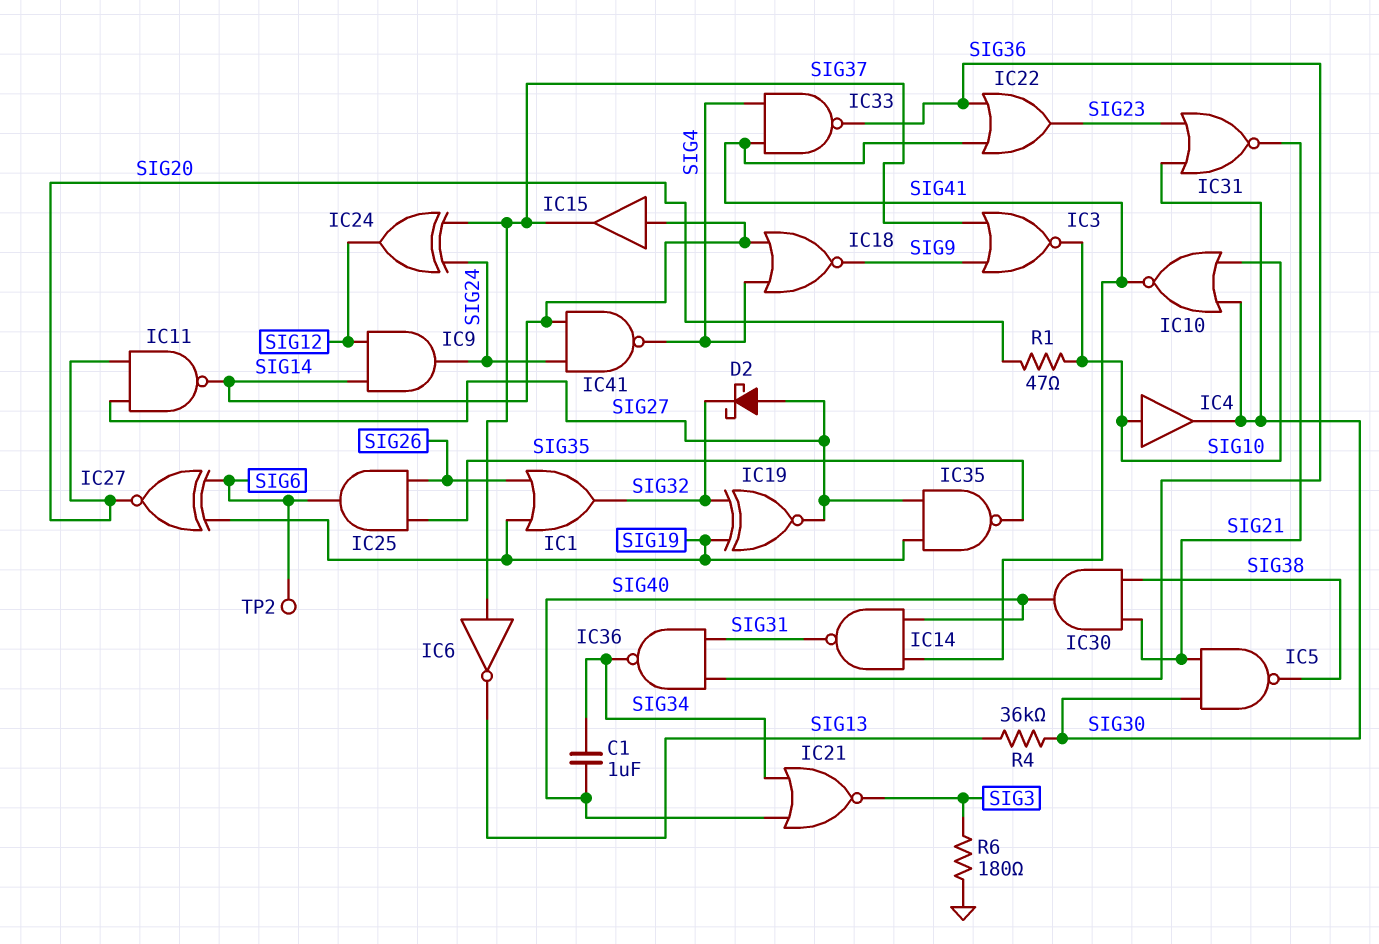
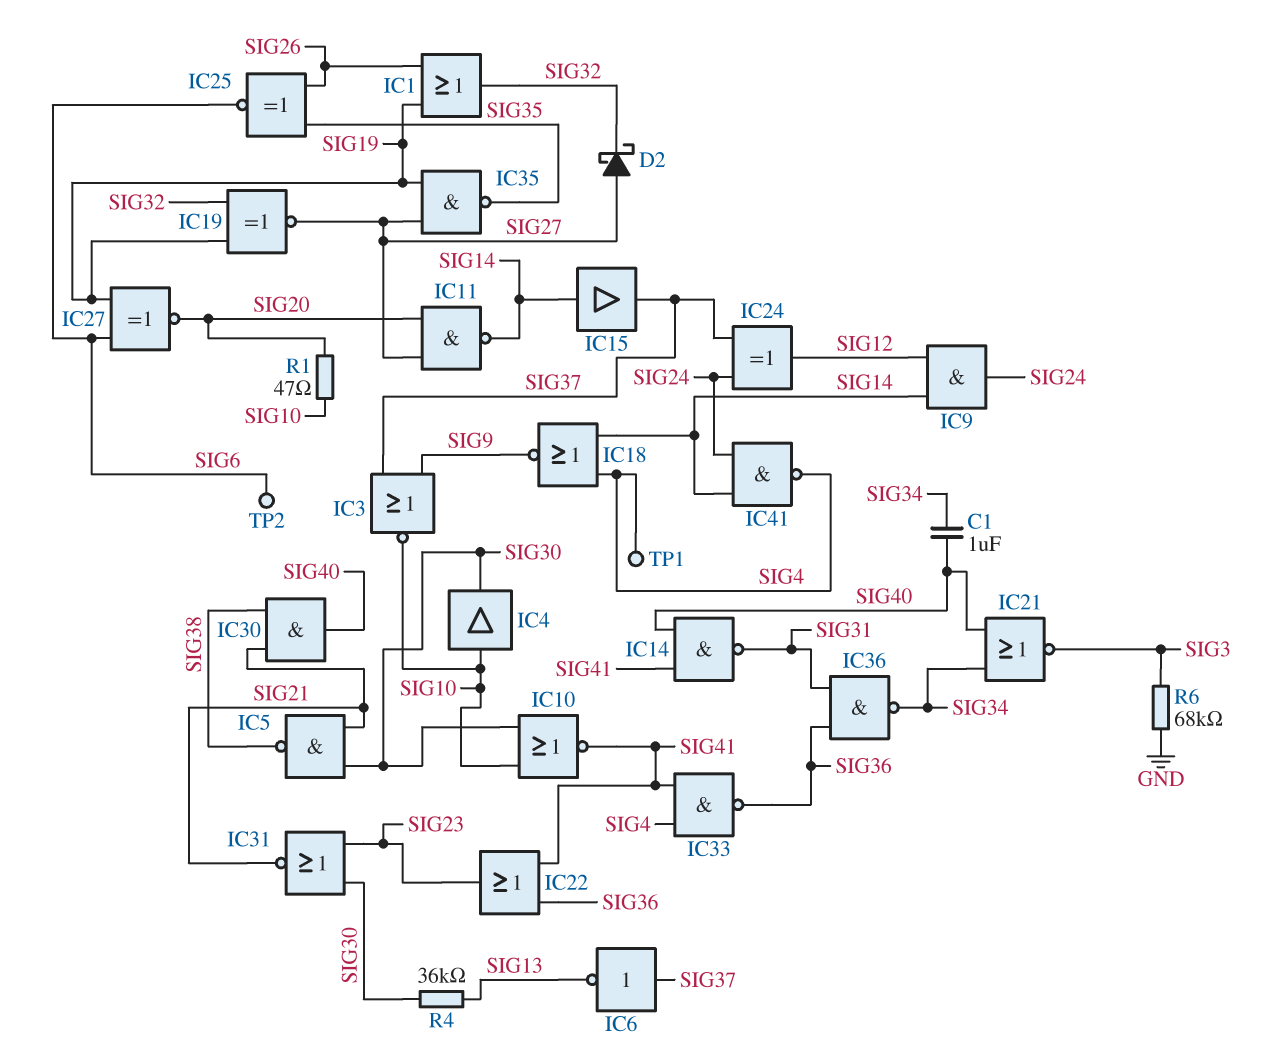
IC25: AND (in SIG26, in SIG35, out SIG6) -> XNOR (in SIG26, in SIG35, out SIG6)
R6: 180 (GND, SIG3) -> 68k (GND, SIG3)
TP1: none -> test point (SIG4)

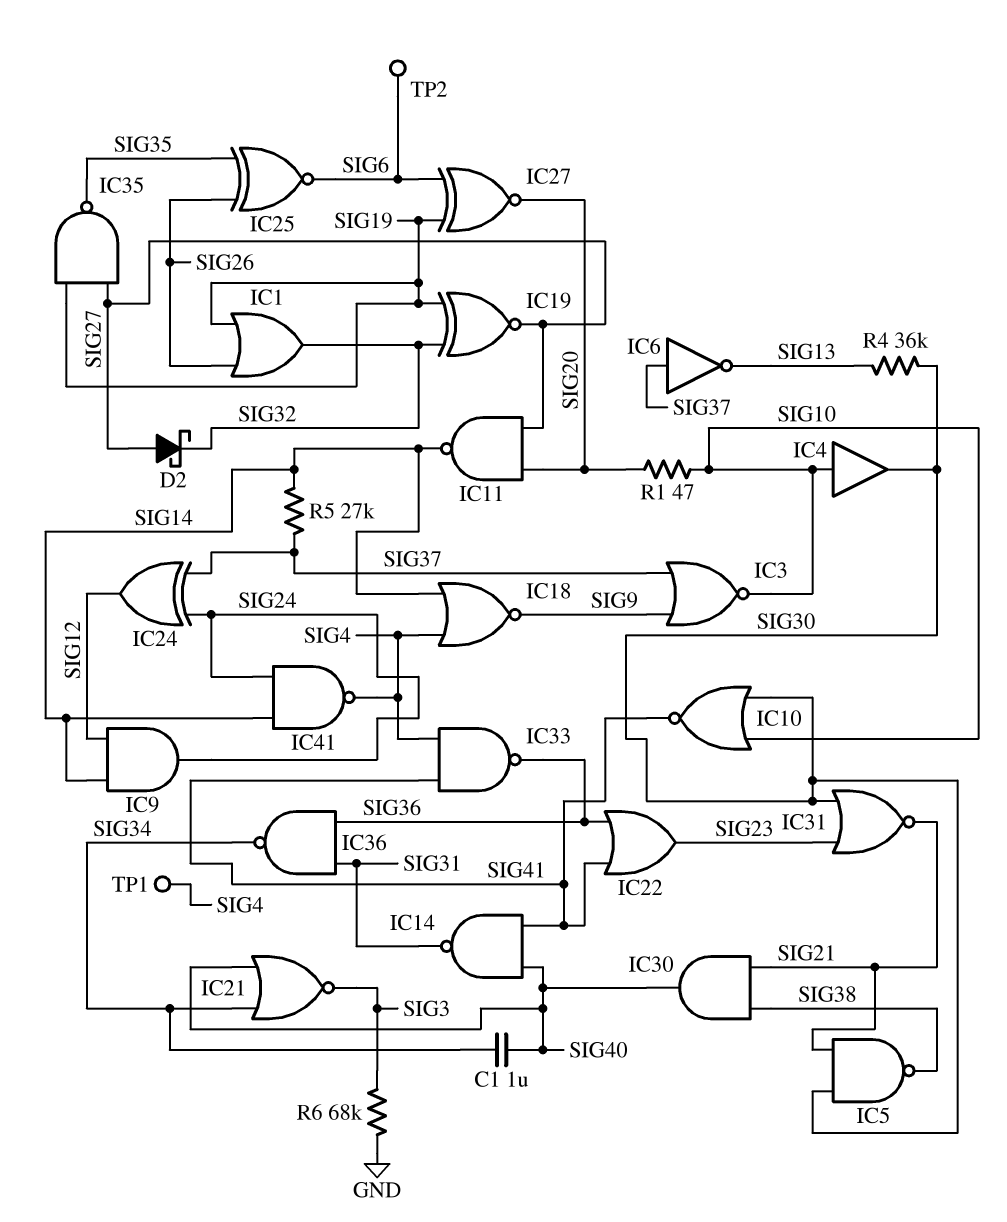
IC15: buffer (in SIG14, out SIG37) -> none
R5: none -> 27k (SIG14, SIG37)

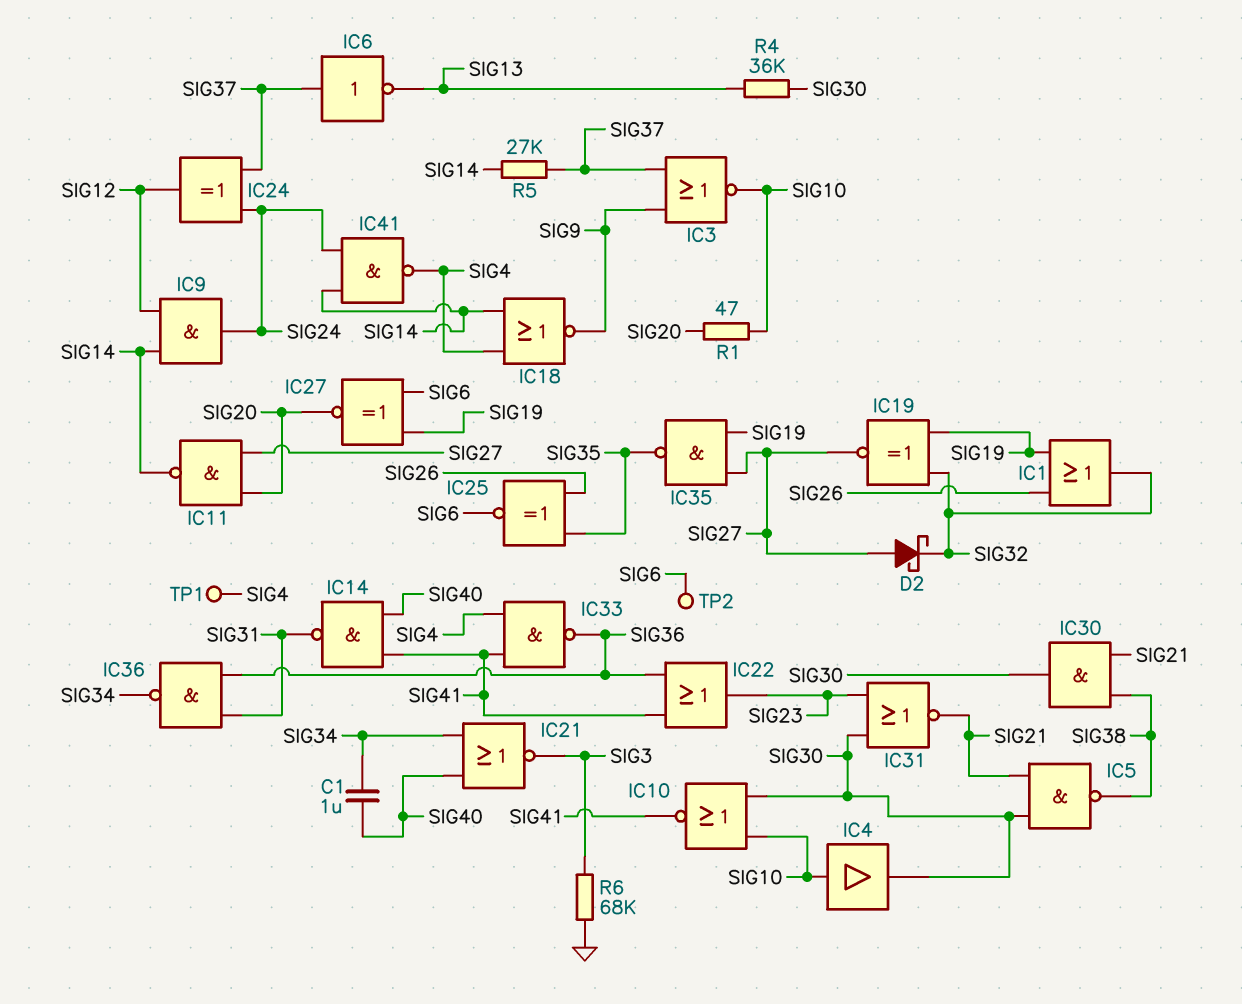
IC30: AND (in SIG21, in SIG38, out SIG40) -> AND (in SIG21, in SIG38, out SIG30)

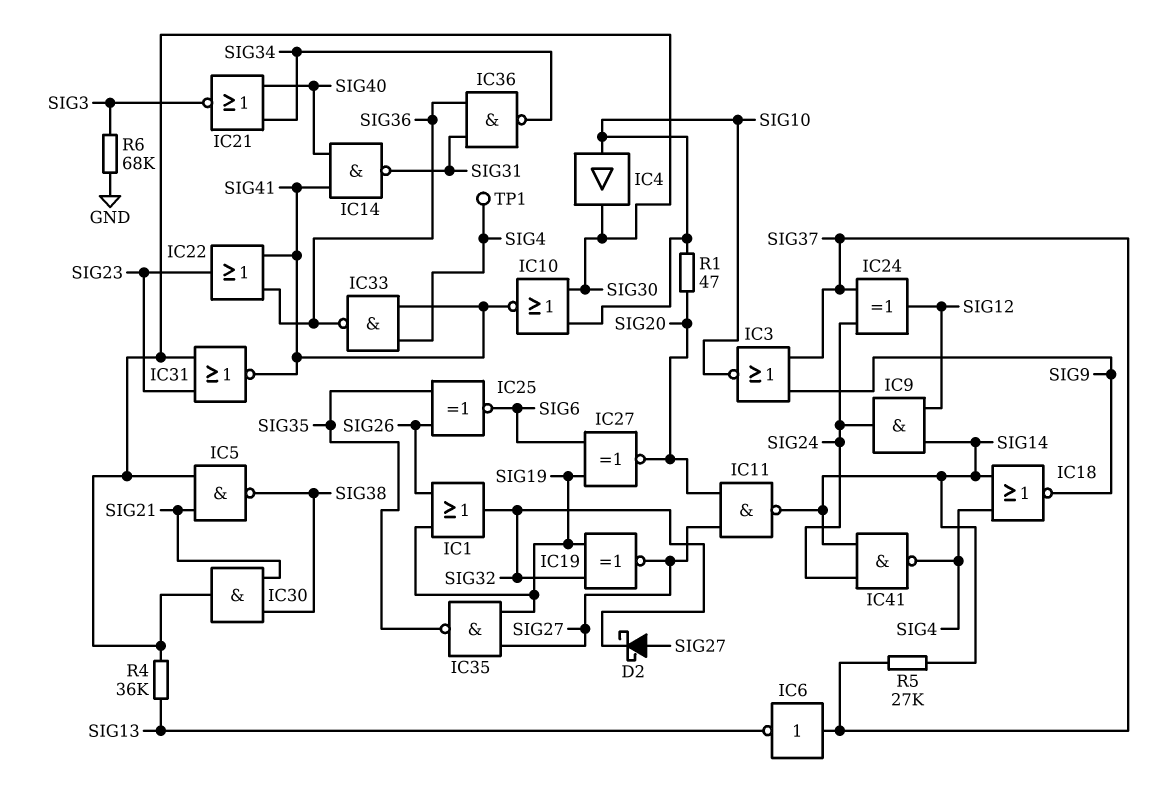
C1: 1uF (SIG34, SIG40) -> none
IC31: NOR (in SIG23, in SIG30, out SIG21) -> NOR (in SIG23, in SIG30, out SIG41)
TP2: test point (SIG6) -> none

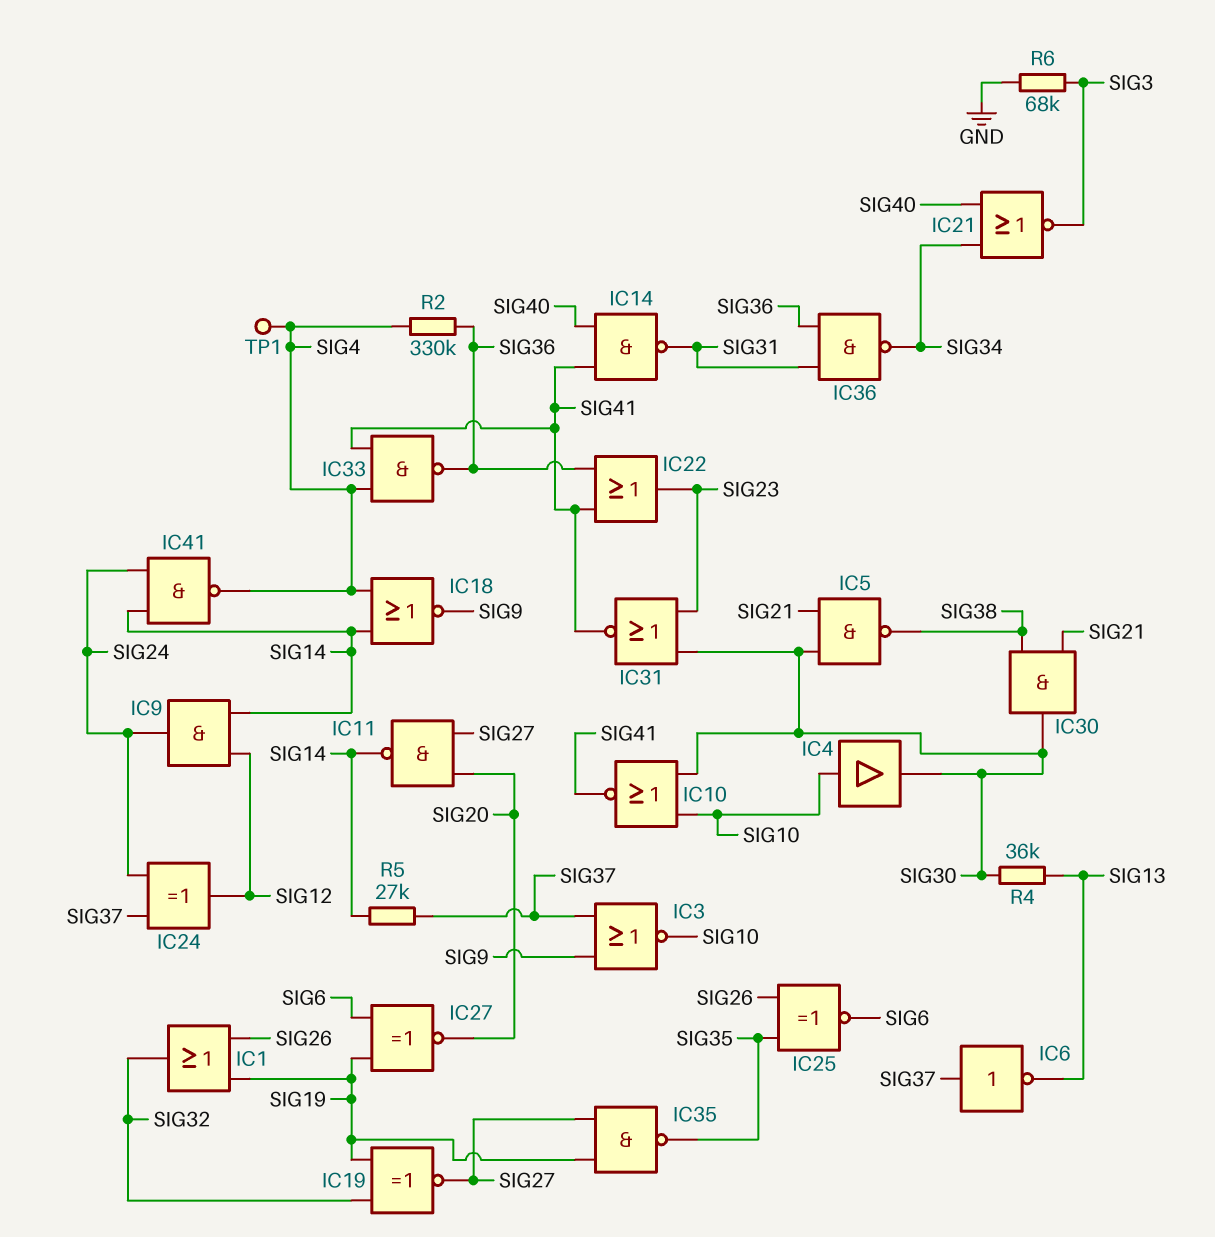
D2: schottky (A SIG27, K SIG32) -> none
R1: 47 (SIG10, SIG20) -> none
R2: none -> 330k (SIG4, SIG36)

